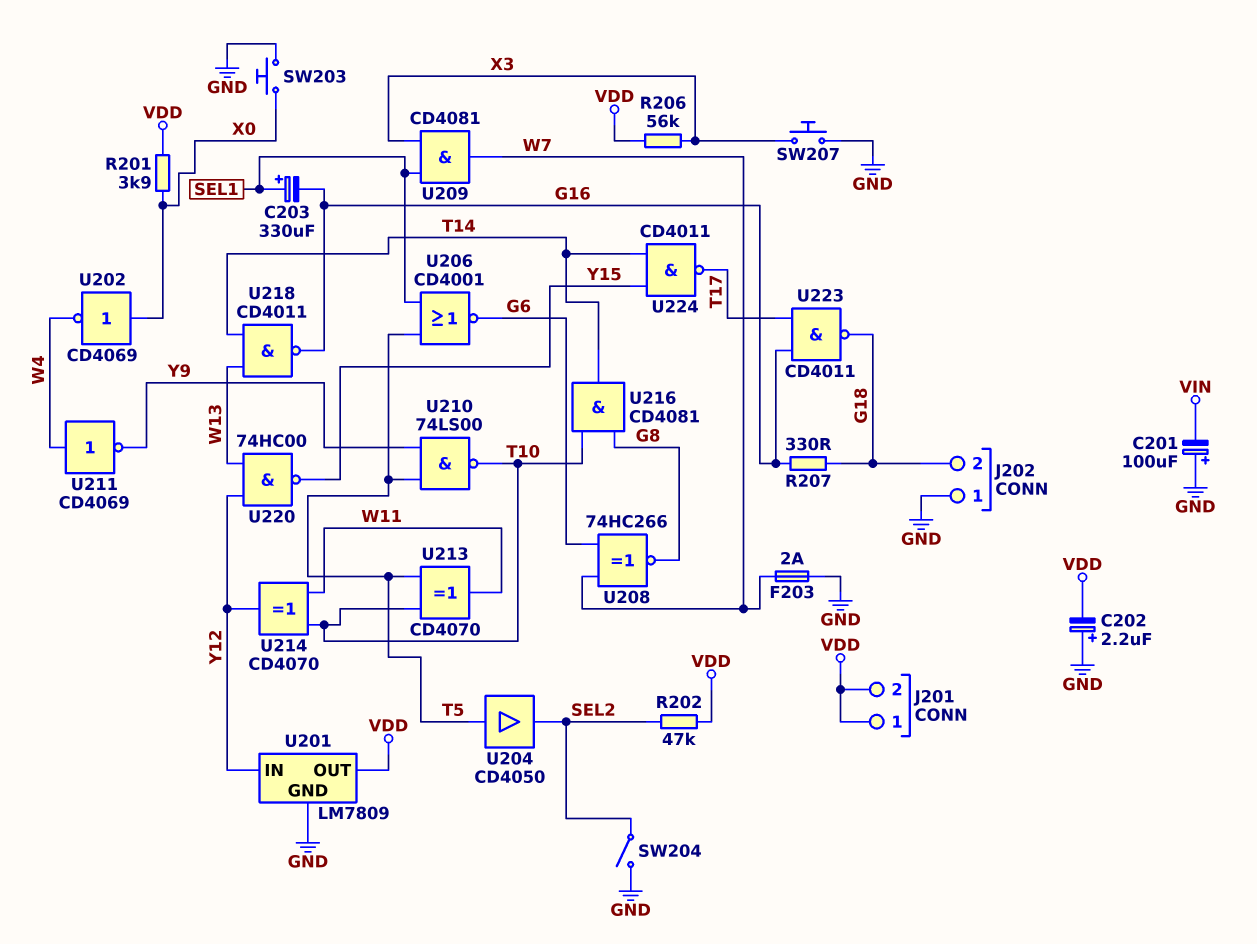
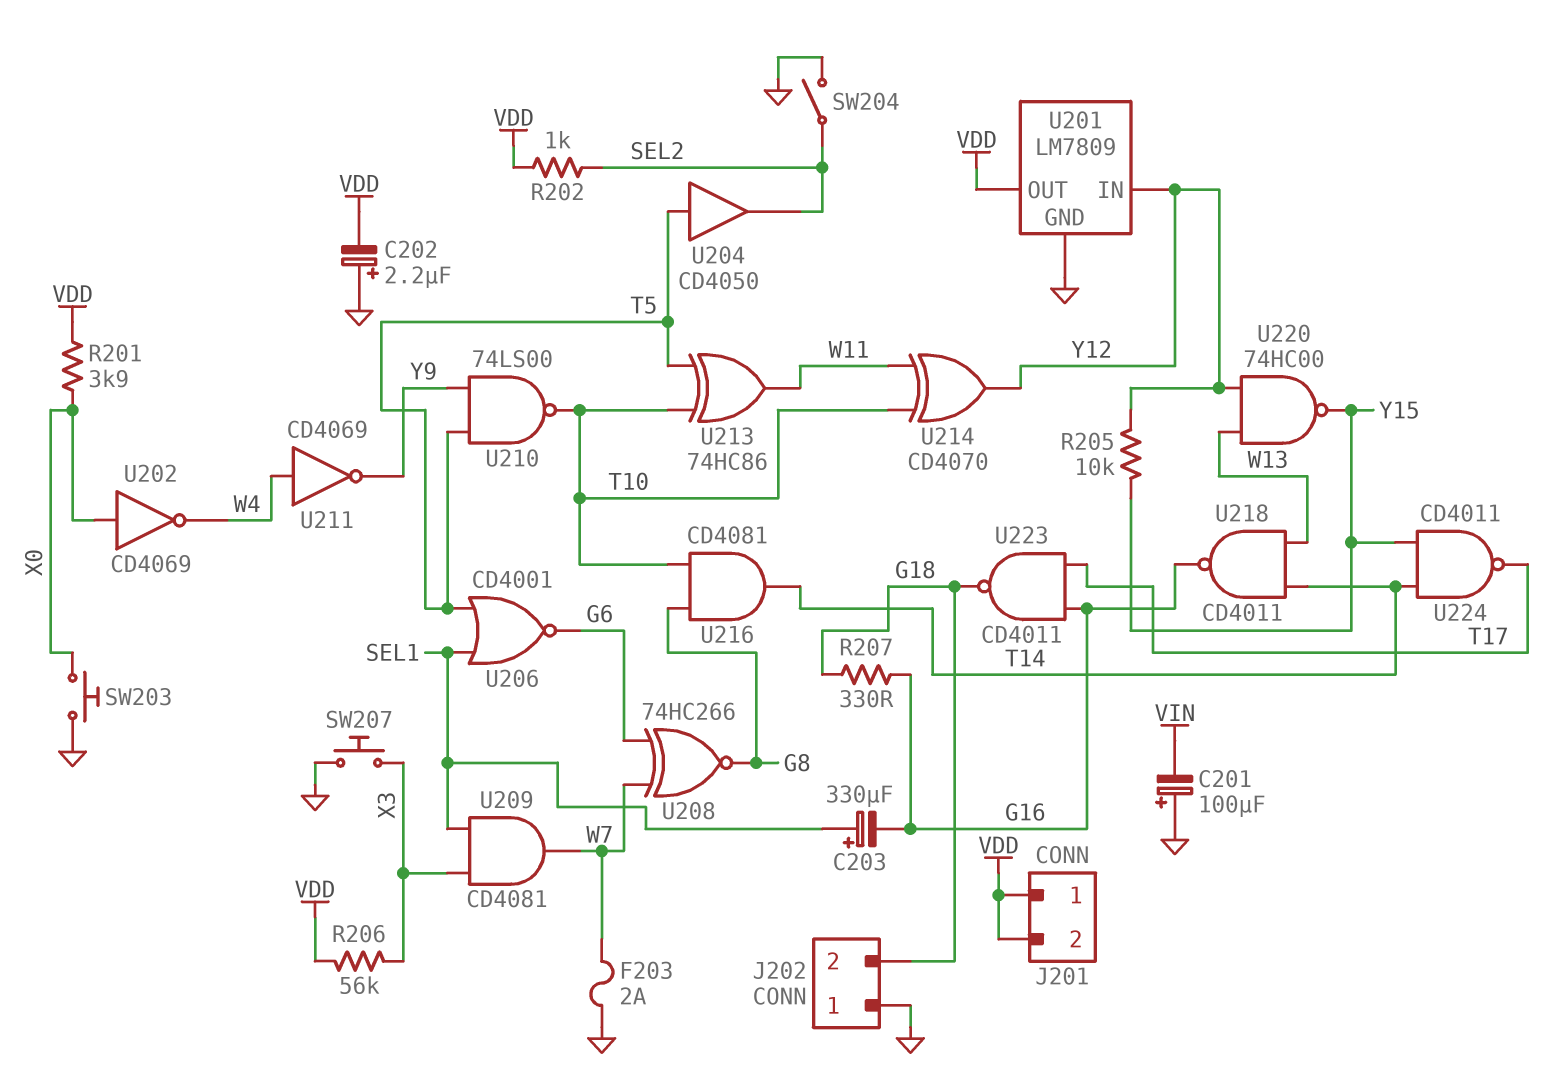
R202: 47k (SEL2, VDD) -> 1k (SEL2, VDD)
R205: none -> 10k (Y12, Y15)
U213: XOR CD4070 (in T5, in T10, out W11) -> XOR 74HC86 (in T5, in T10, out W11)

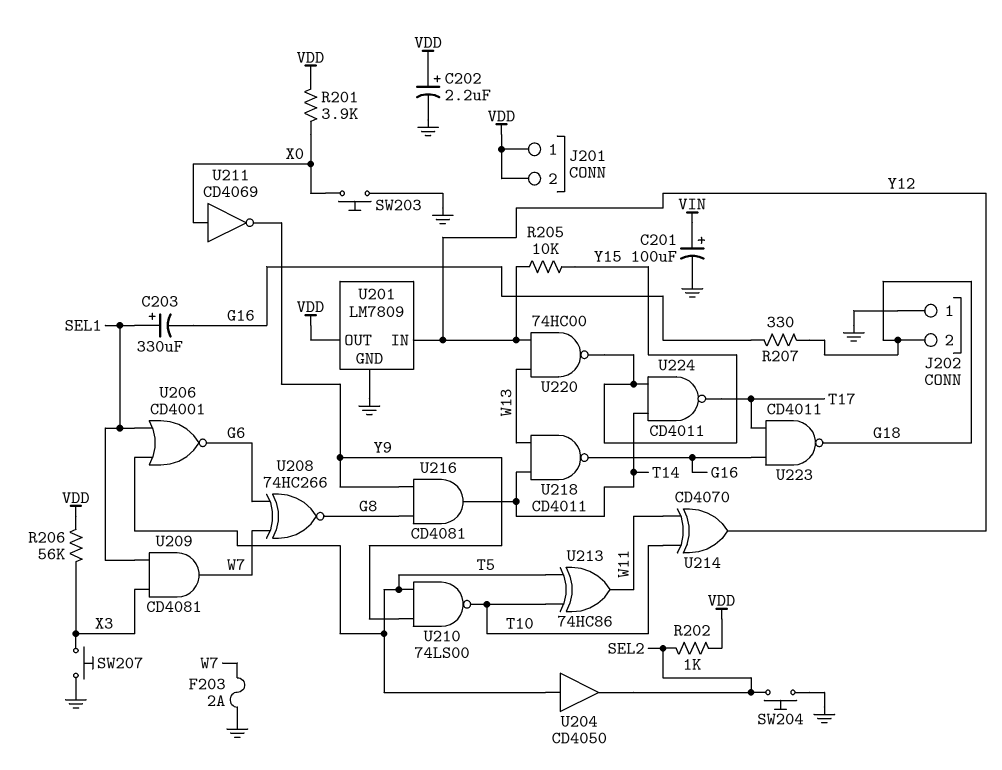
C201: 100uF (plus GND, minus VIN) -> 100uF (plus VIN, minus GND)
C202: 2.2uF (plus GND, minus VDD) -> 2.2uF (plus VDD, minus GND)
SW204: switch (GND, SEL2) -> button (GND, SEL2)
U202: NOT CD4069 (in X0, out W4) -> none
U211: NOT CD4069 (in W4, out Y9) -> NOT CD4069 (in X0, out Y9)
U216: AND CD4081 (in G8, in T10, out T14) -> AND CD4081 (in G8, in Y9, out T14)

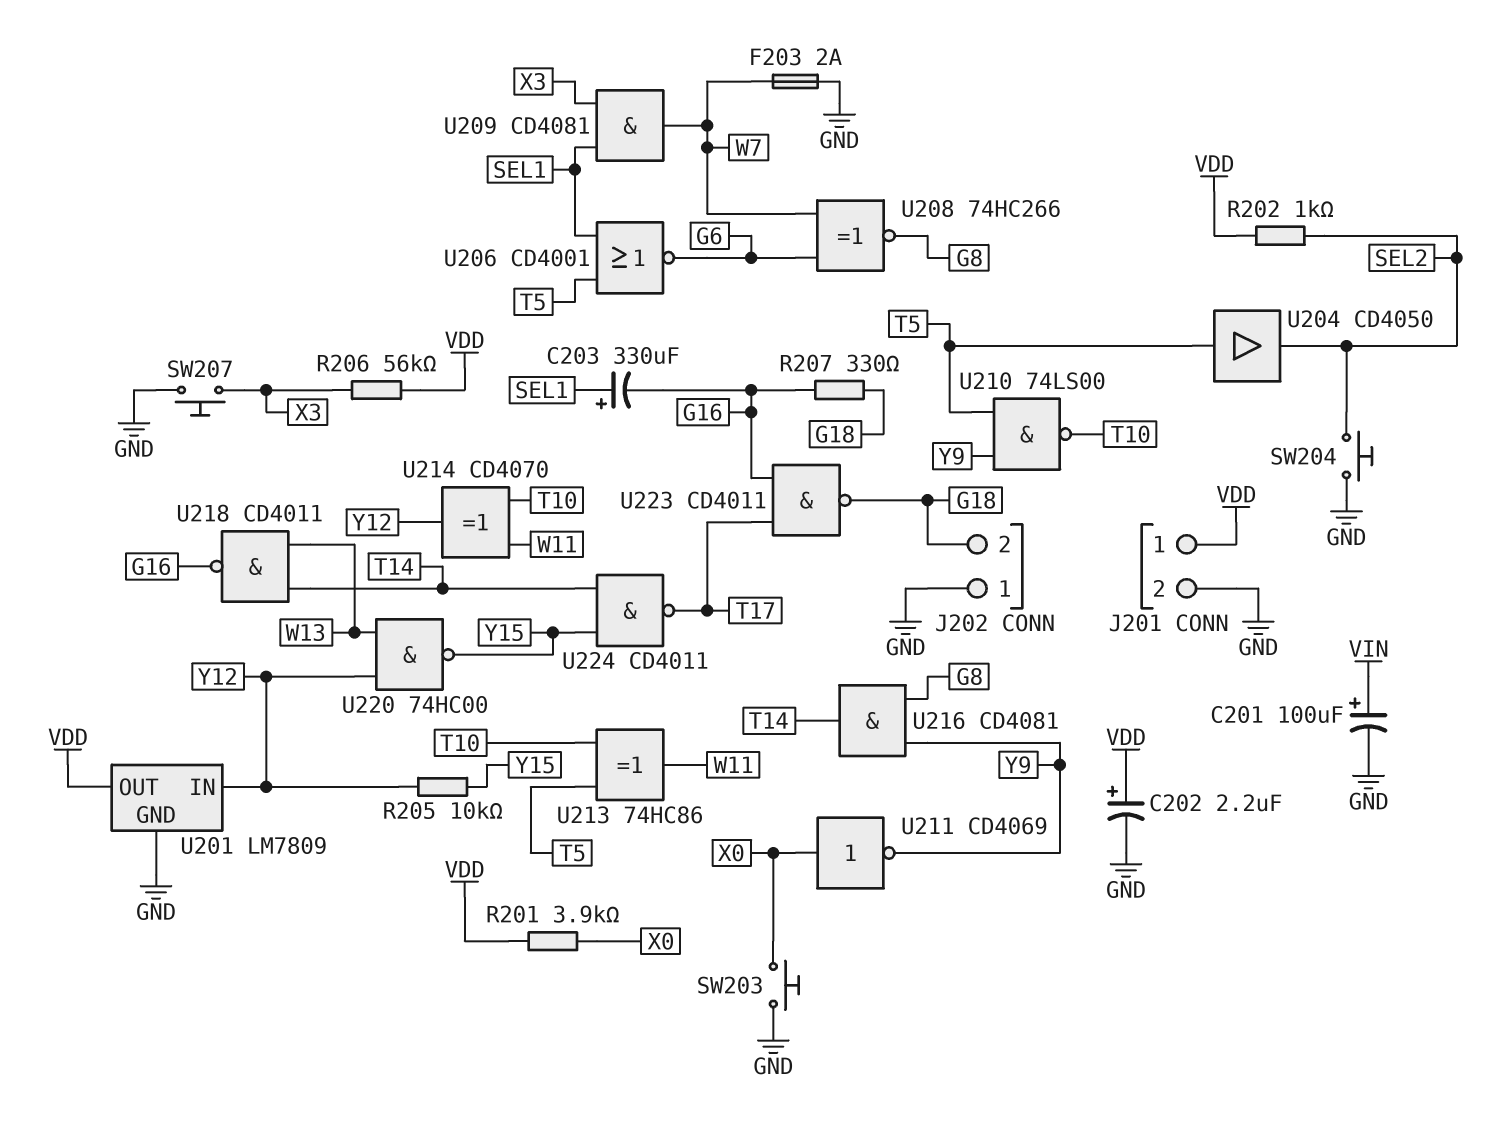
J201 pin 2: VDD -> GND

